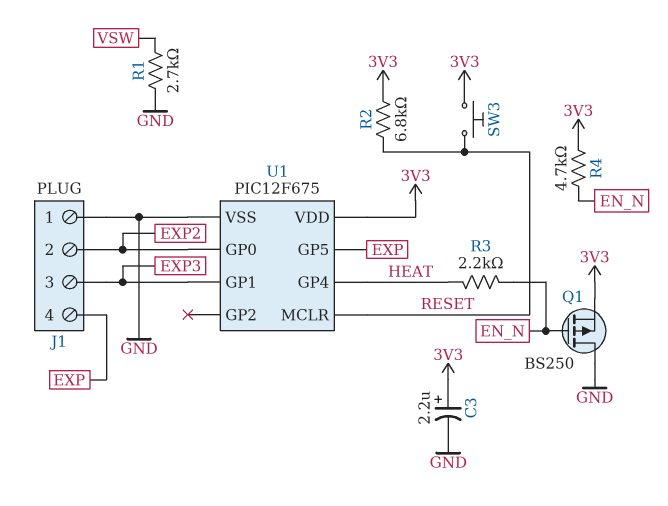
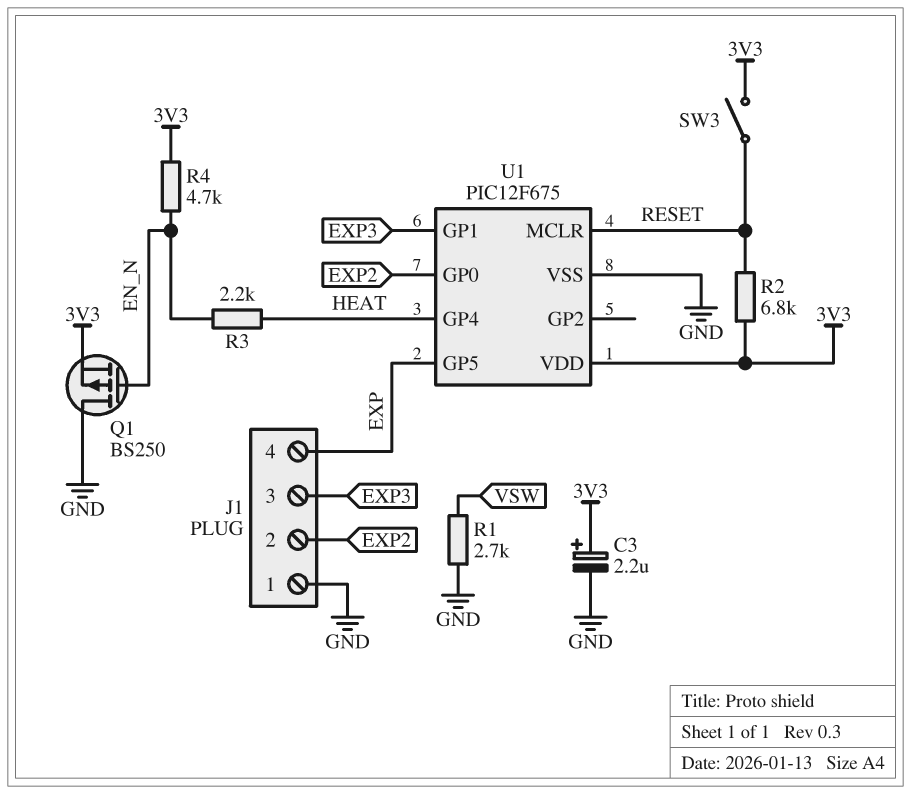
SW3: button (3V3, RESET) -> switch (3V3, RESET)

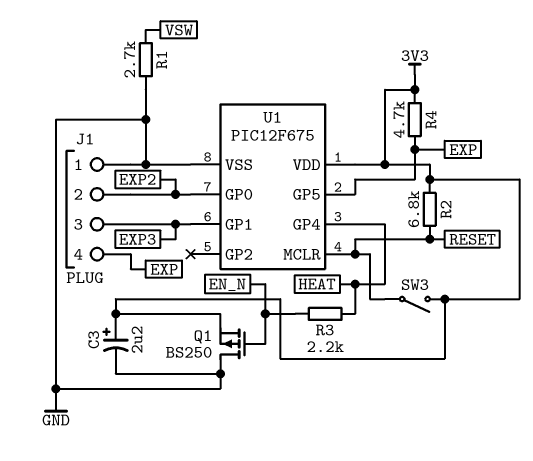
R4: 4.7k (3V3, EN_N) -> 4.7k (3V3, EXP)

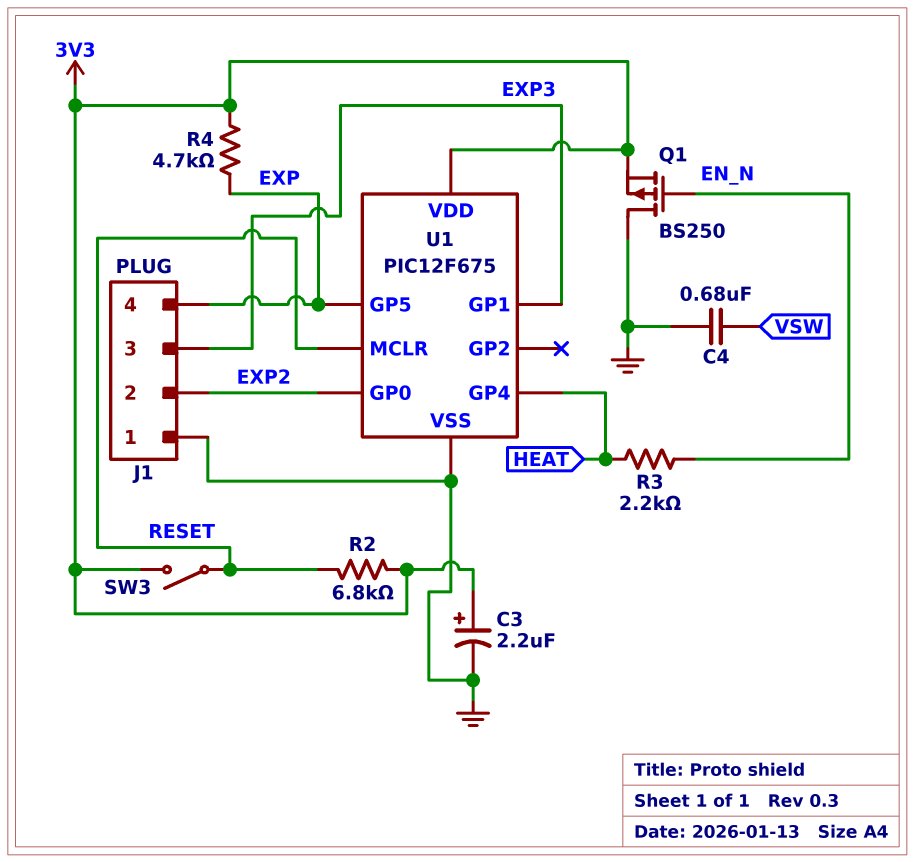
C4: none -> 680nF (GND, VSW)
R1: 2.7k (GND, VSW) -> none

